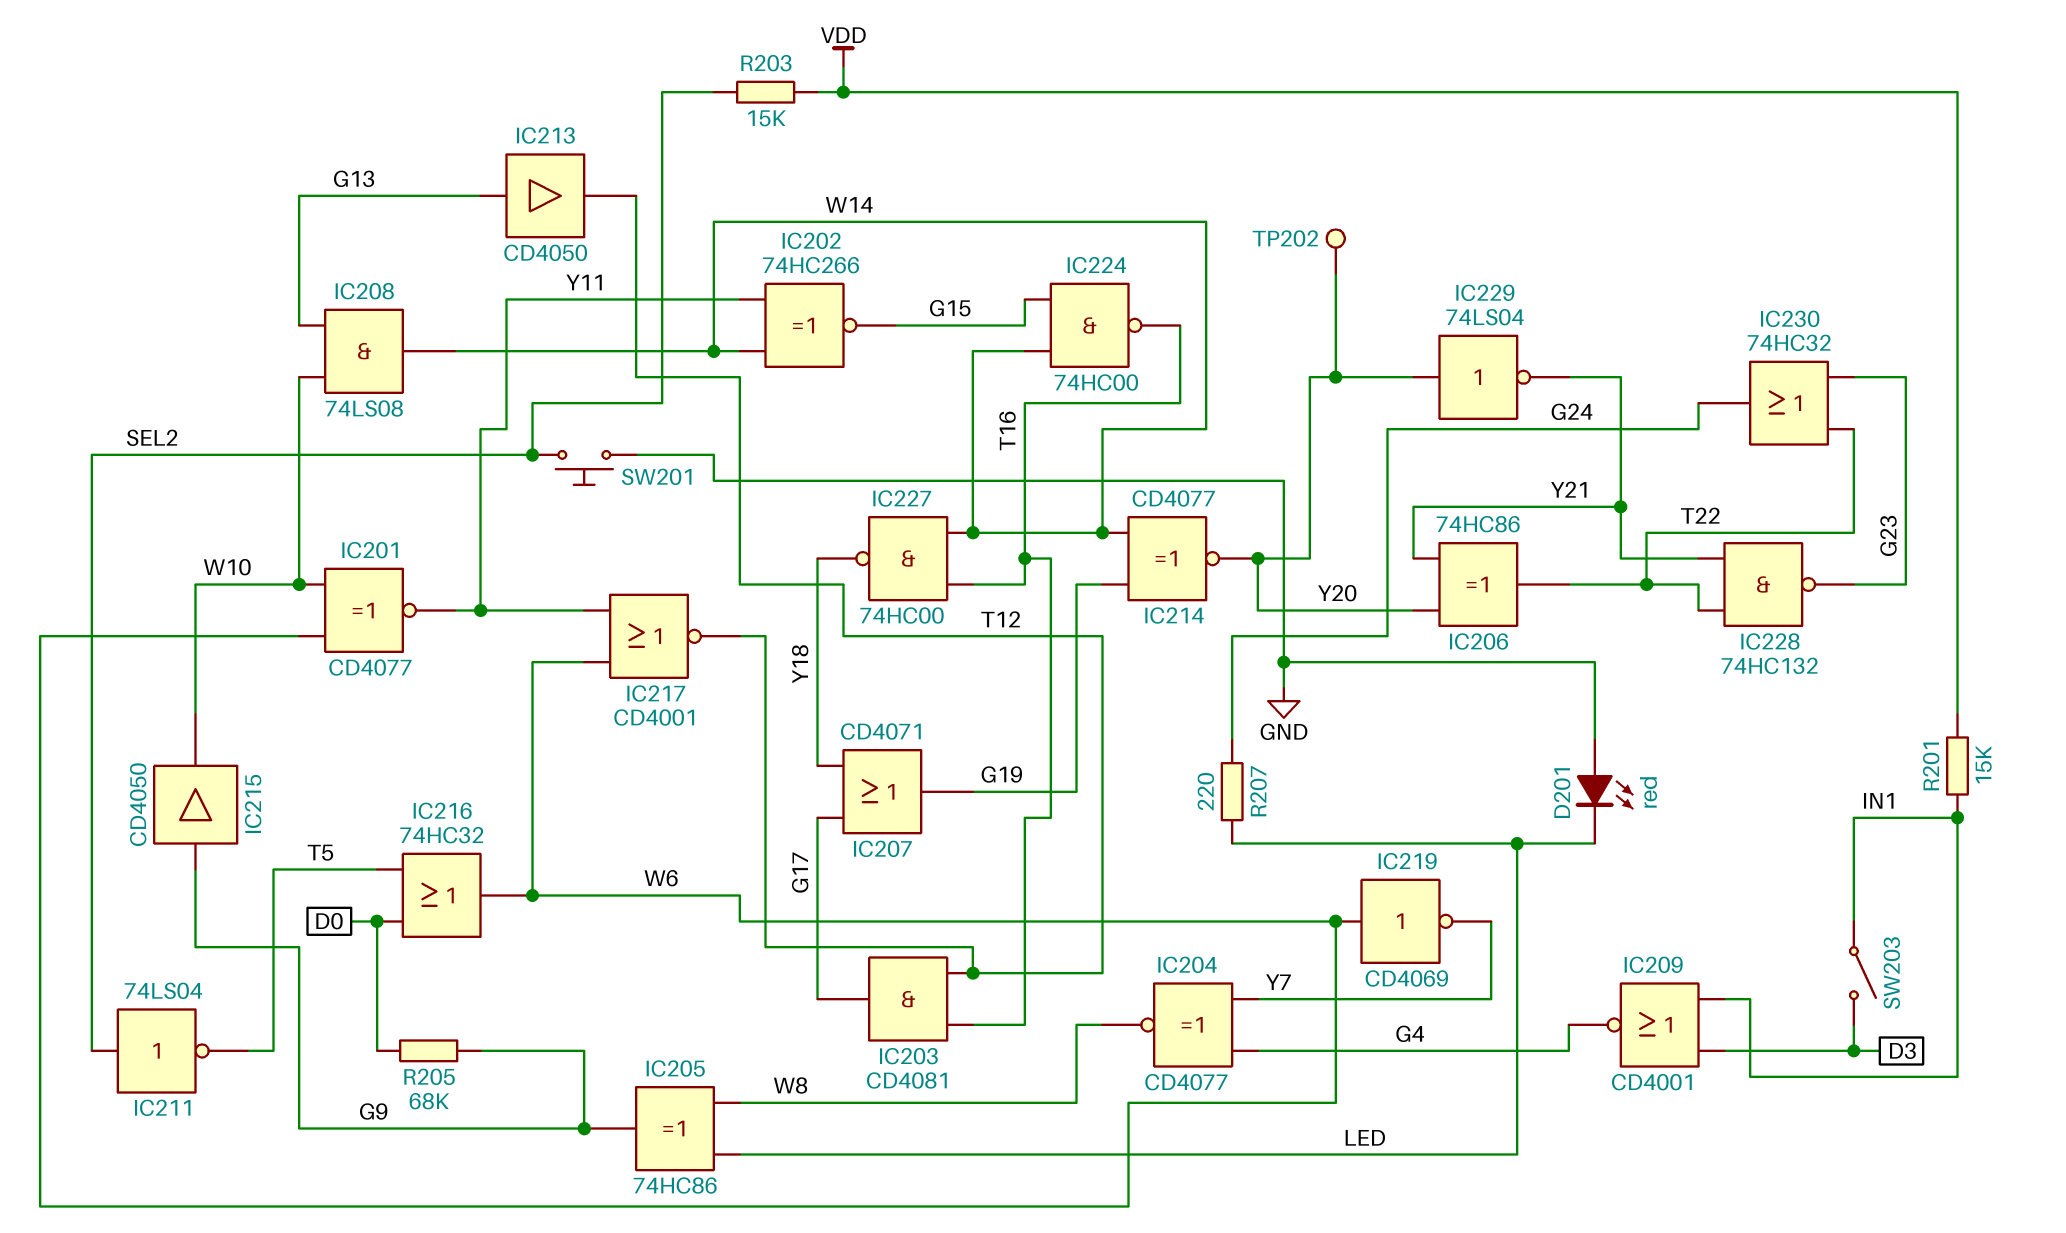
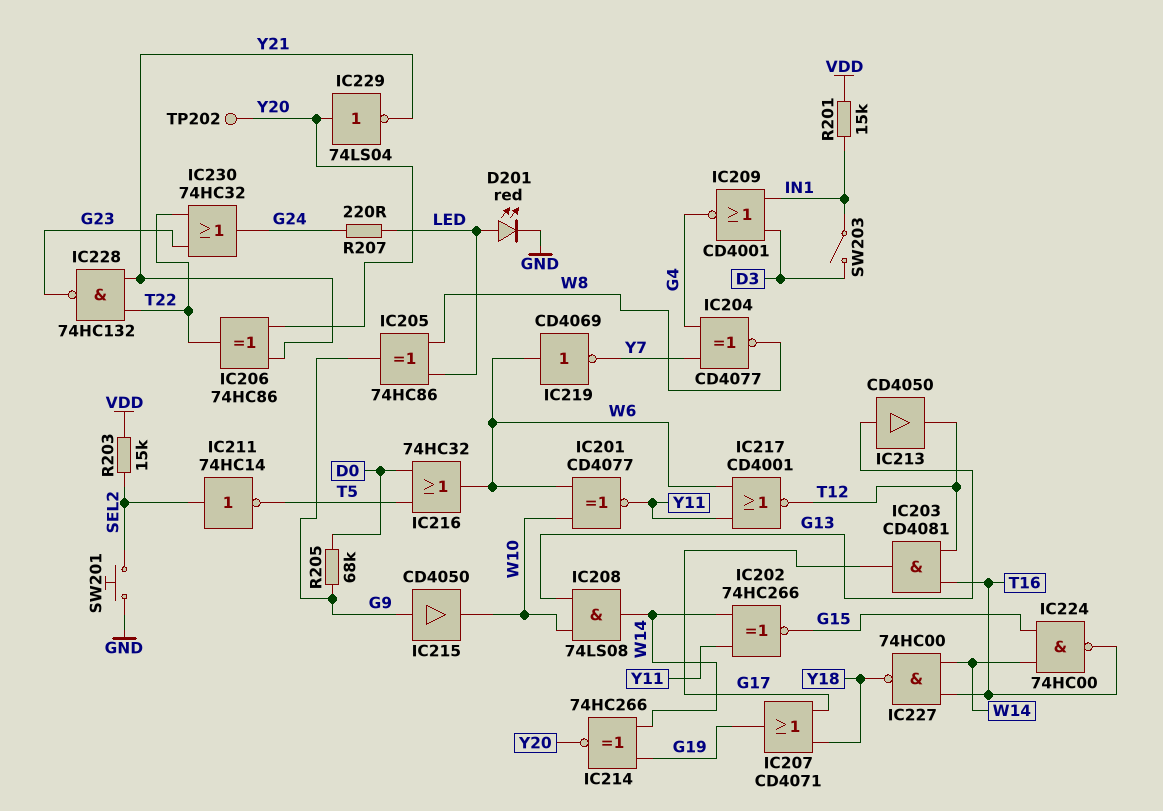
D201: LED red (A GND, K LED) -> LED red (A LED, K GND)
IC211: NOT 74LS04 (in SEL2, out T5) -> NOT 74HC14 (in SEL2, out T5)
IC214: XNOR CD4077 (in G19, in W14, out Y20) -> XNOR 74HC266 (in G19, in W14, out Y20)

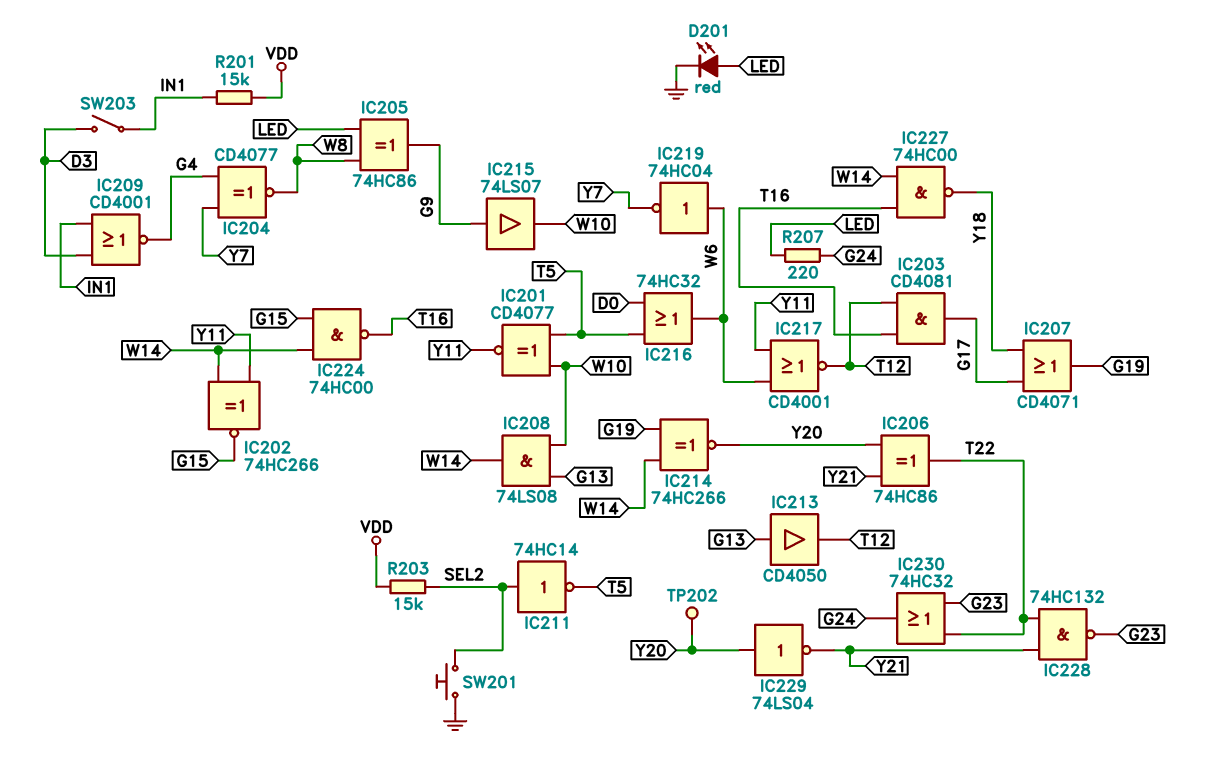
IC201: XNOR CD4077 (in W6, in W10, out Y11) -> XNOR CD4077 (in T5, in W10, out Y11)
IC215: buffer CD4050 (in G9, out W10) -> buffer 74LS07 (in G9, out W10)
IC219: NOT CD4069 (in W6, out Y7) -> NOT 74HC04 (in W6, out Y7)
R205: 68k (D0, G9) -> none

